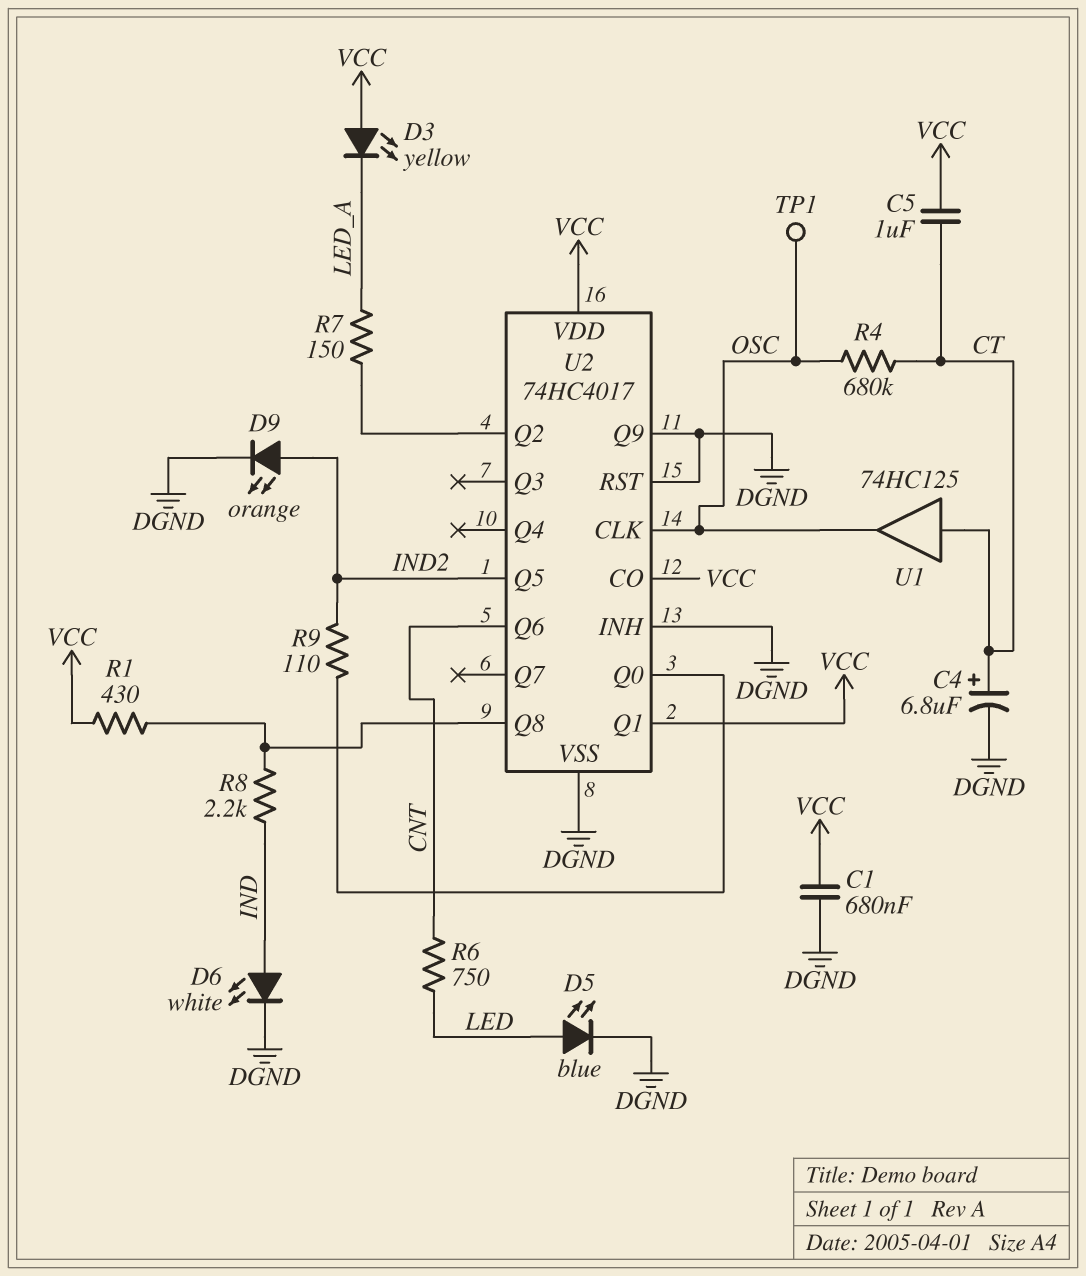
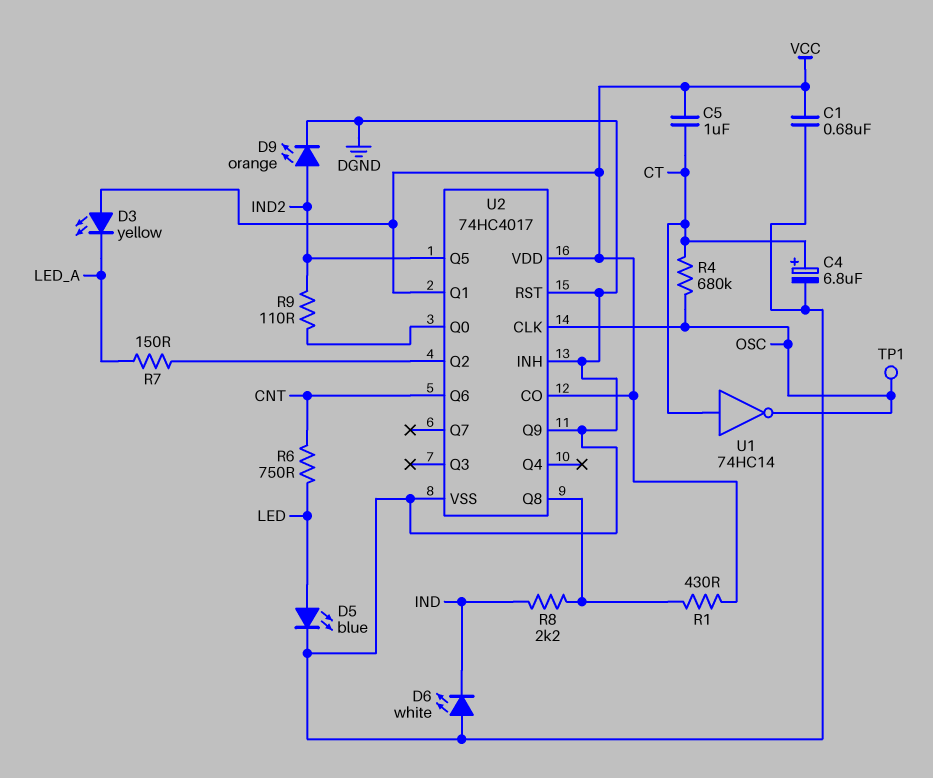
D6: LED white (A IND, K DGND) -> LED white (A DGND, K IND)
U1: buffer 74HC125 (in CT, out OSC) -> NOT 74HC14 (in CT, out OSC)

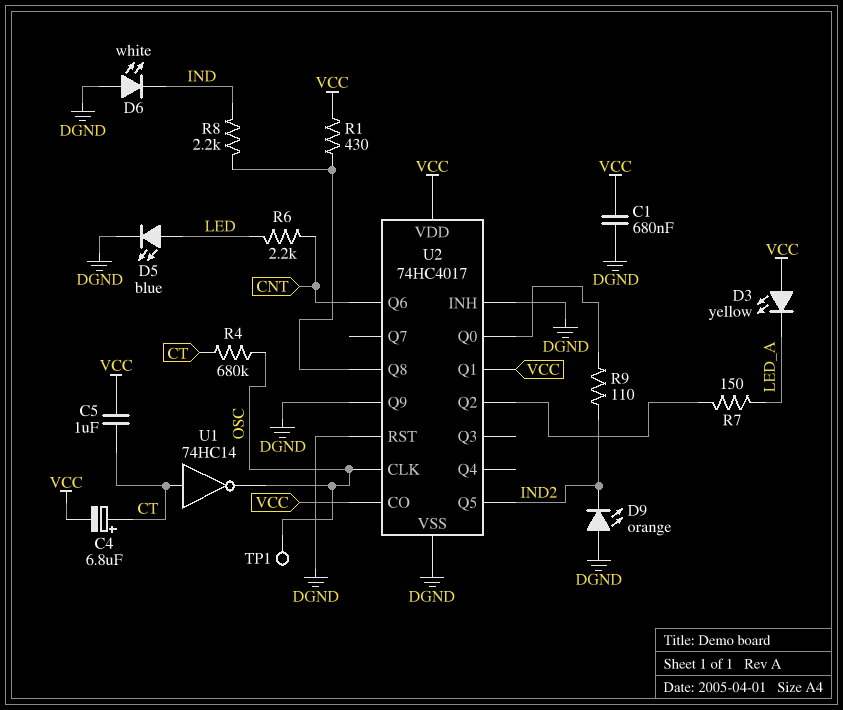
C4: 6.8uF (plus CT, minus DGND) -> 6.8uF (plus CT, minus VCC)
D9: LED orange (A IND2, K DGND) -> LED orange (A DGND, K IND2)
R6: 750 (CNT, LED) -> 2.2k (CNT, LED)

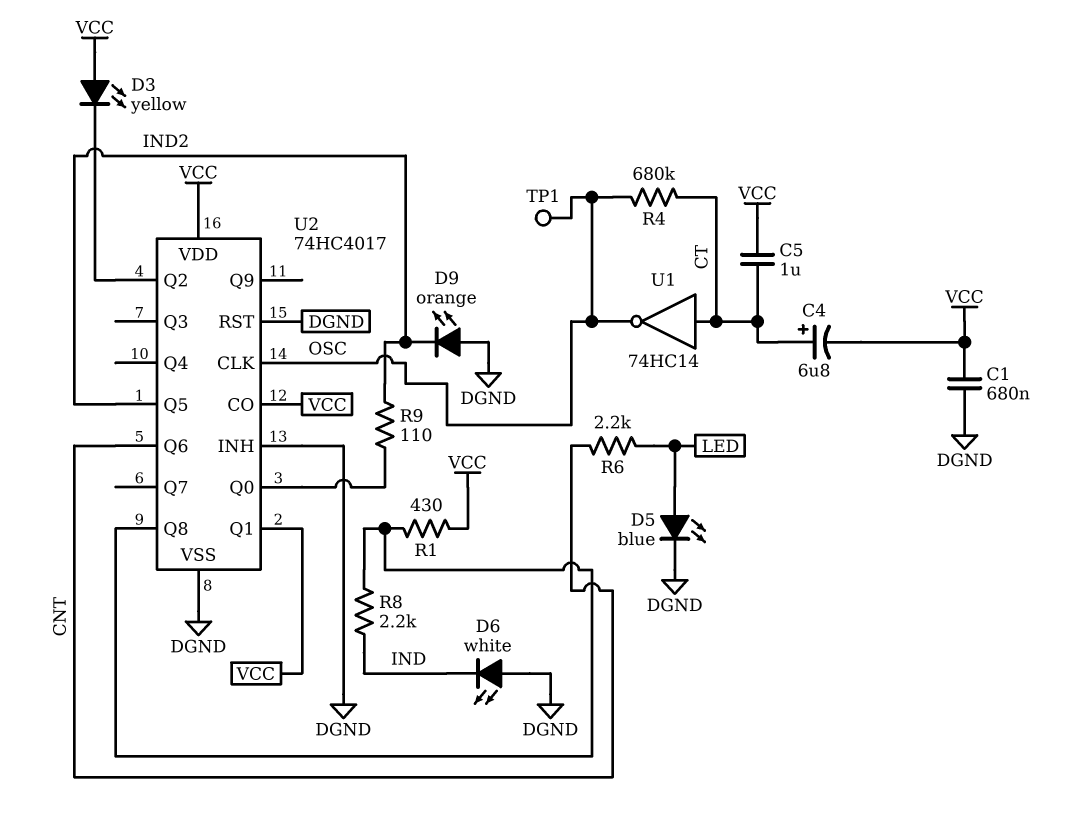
D3: LED yellow (A VCC, K LED_A) -> LED yellow (A VCC, K U2/Q2)
R7: 150 (LED_A, U2/Q2) -> none
U2 pin Q9: DGND -> none

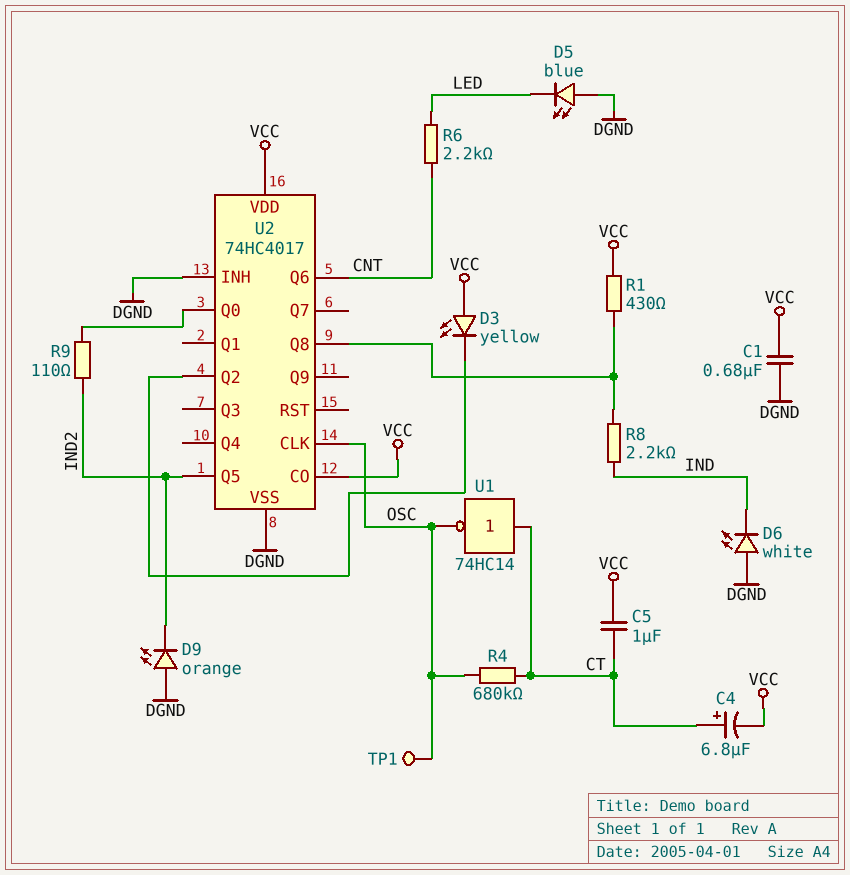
D5: LED blue (A LED, K DGND) -> LED blue (A DGND, K LED)
U2 pin Q1: VCC -> none
U2 pin RST: DGND -> none

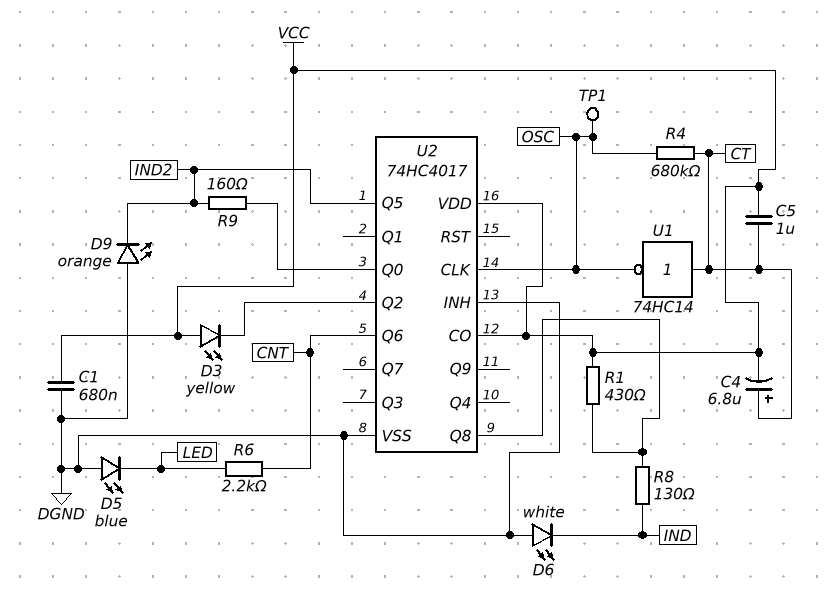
R8: 2.2k (IND, U2/Q8) -> 130 (IND, U2/Q8)
R9: 110 (IND2, U2/Q0) -> 160 (IND2, U2/Q0)

